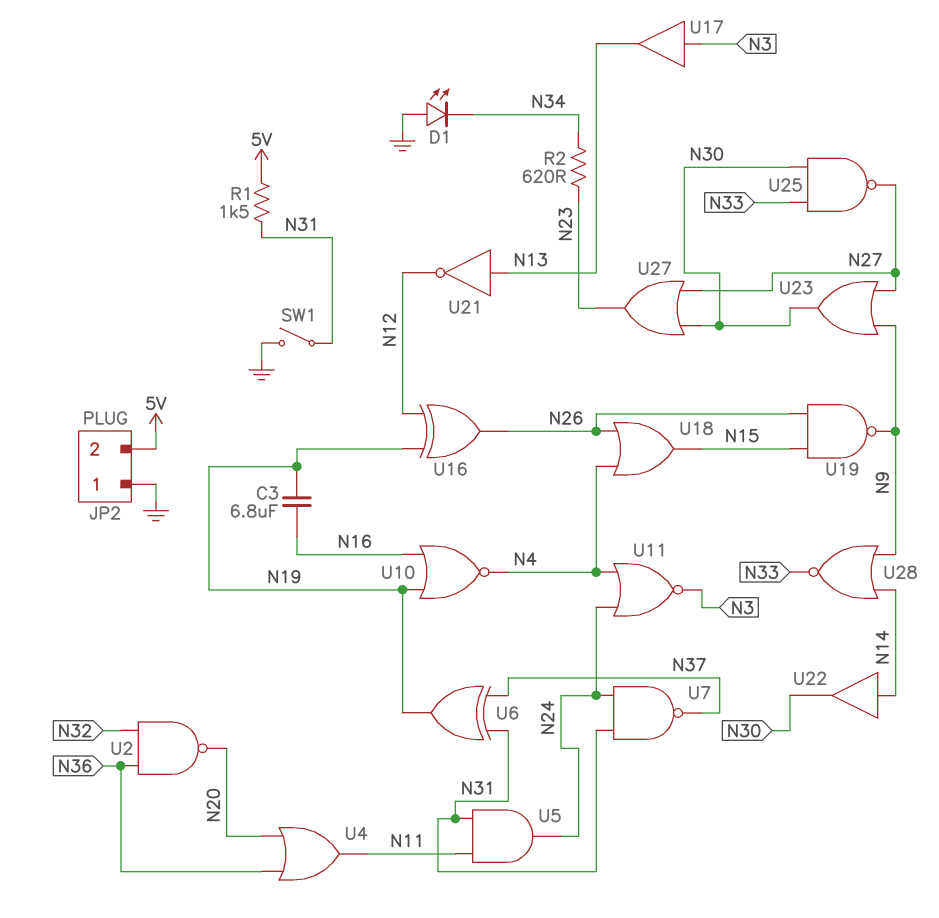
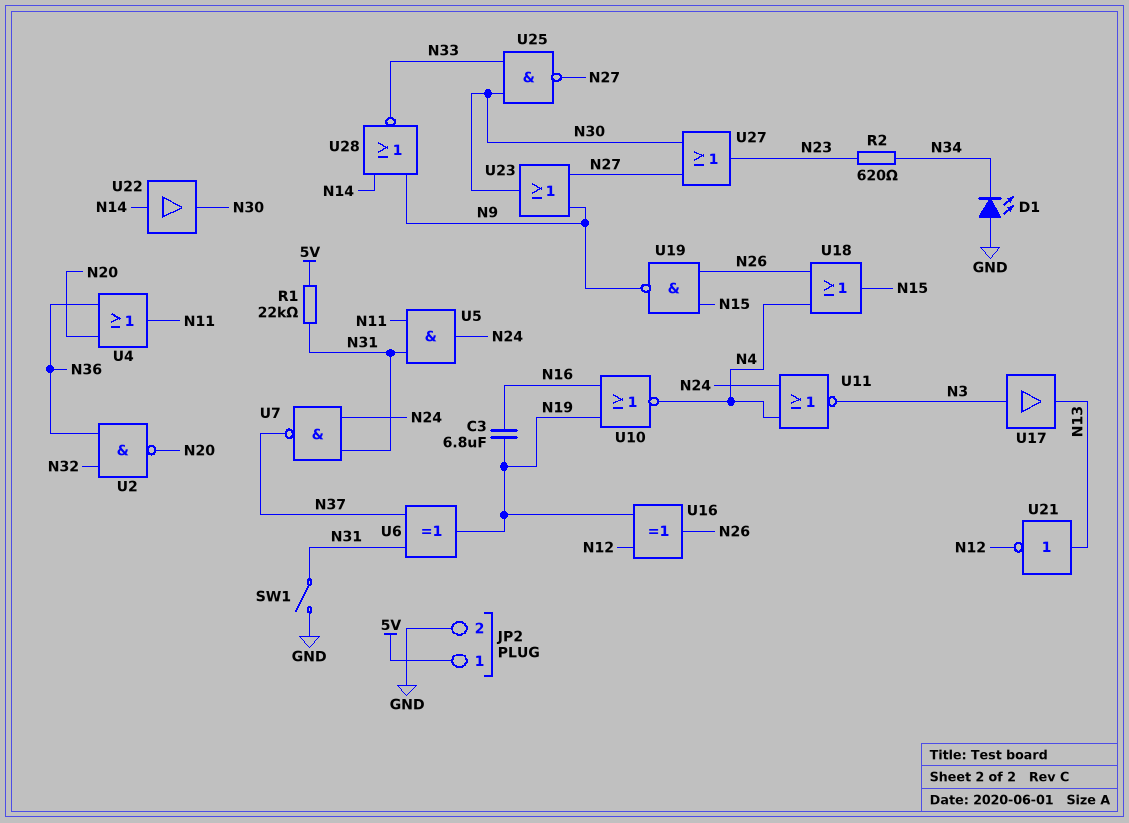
JP2 pin 1: GND -> 5V
JP2 pin 2: 5V -> GND
R1: 1.5k (5V, N31) -> 22k (5V, N31)

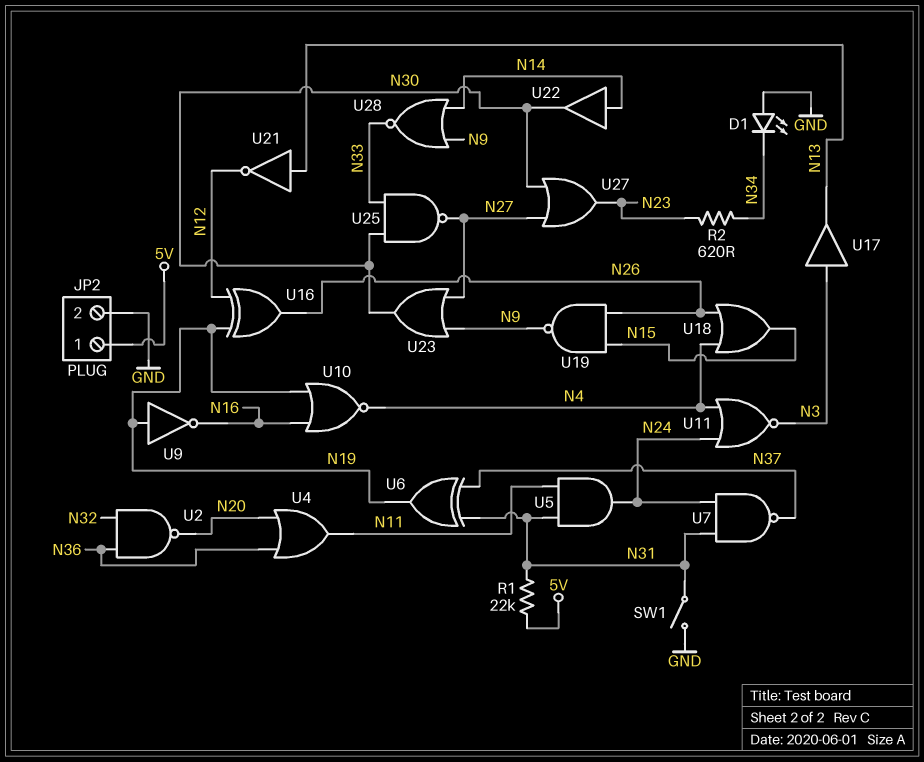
C3: 6.8uF (N16, N19) -> none
U9: none -> NOT (in N19, out N16)

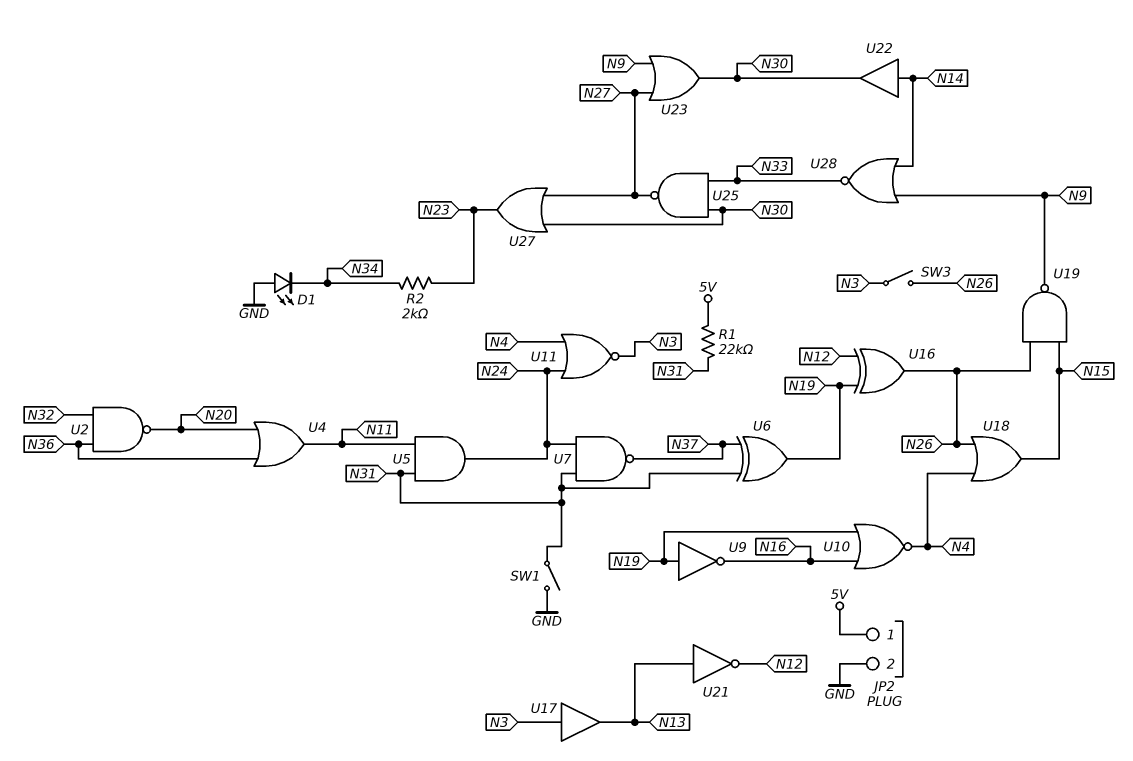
R2: 620 (N23, N34) -> 2k (N23, N34)
SW3: none -> switch (N3, N26)

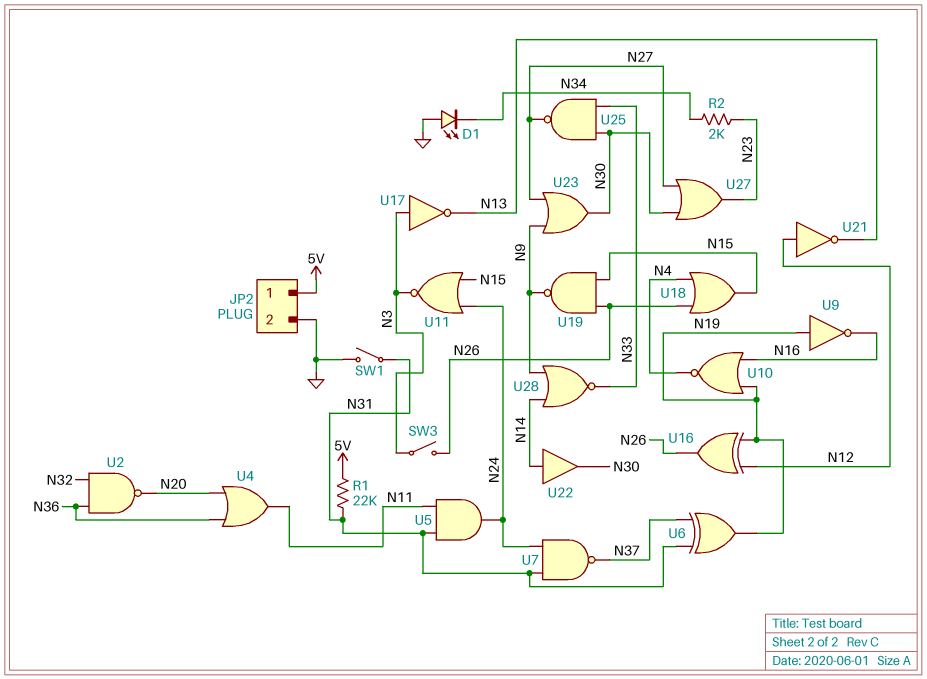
U11: NOR (in N4, in N24, out N3) -> NOR (in N15, in N24, out N3)
U17: buffer (in N3, out N13) -> NOT (in N3, out N13)
U21: NOT (in N13, out N12) -> NOT (in N12, out N13)

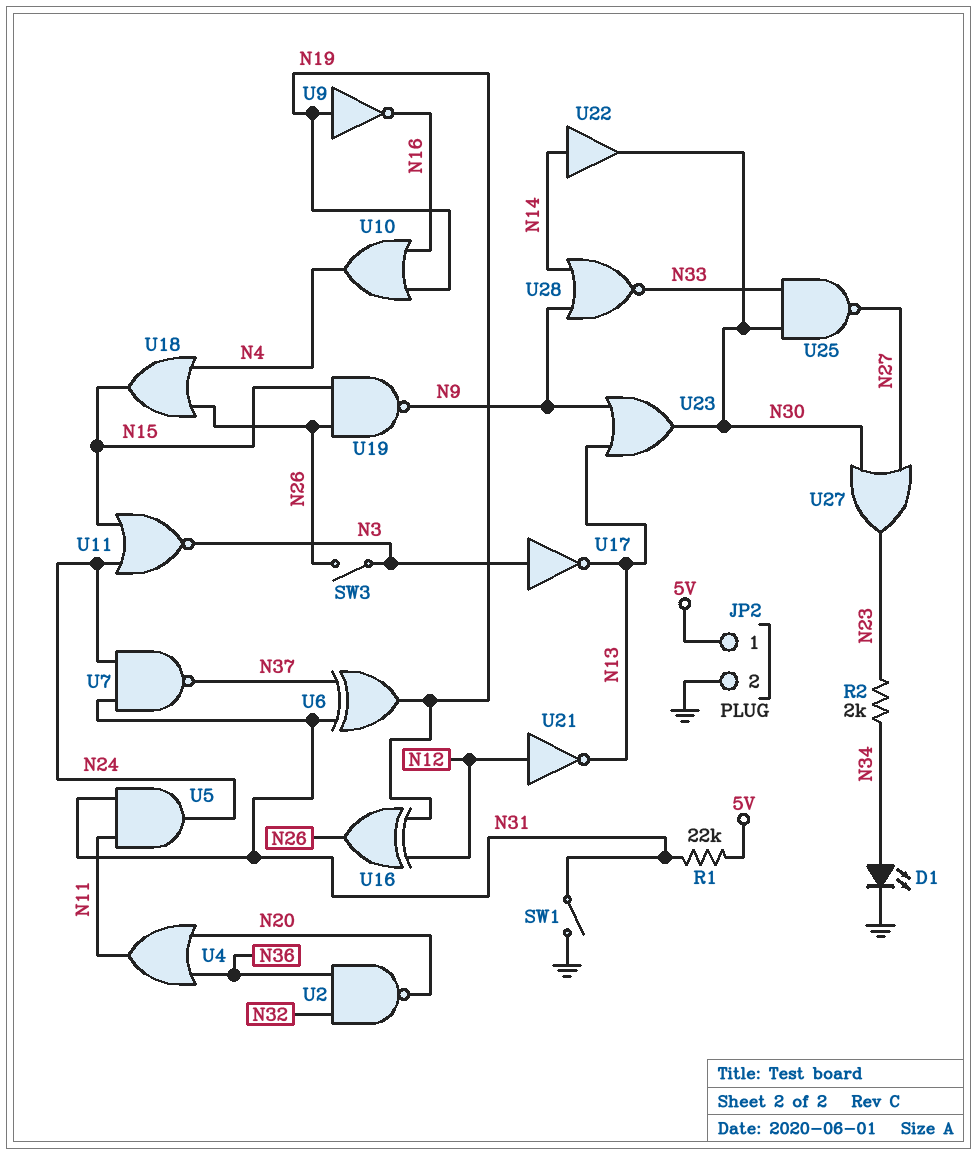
D1: LED (A GND, K N34) -> LED (A N34, K GND)
U10: NOR (in N16, in N19, out N4) -> OR (in N16, in N19, out N4)
U23: OR (in N9, in N27, out N30) -> OR (in N9, in N13, out N30)

